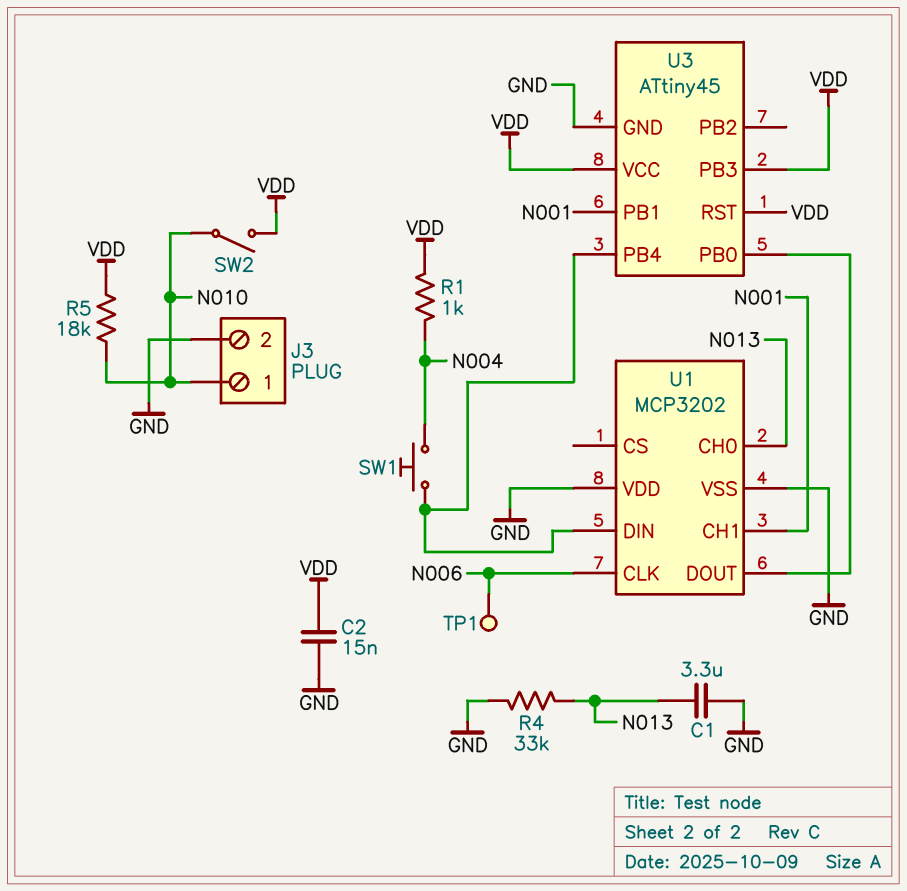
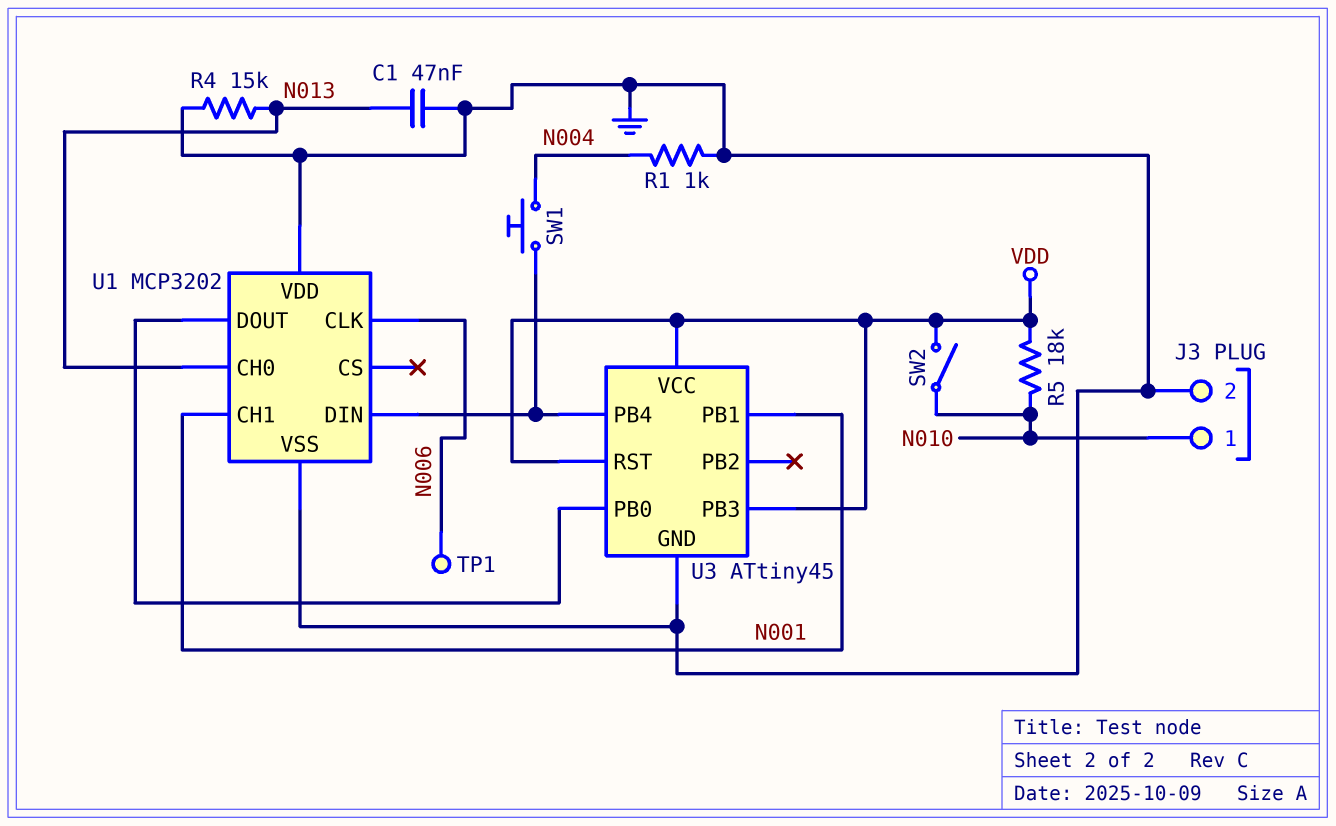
C1: 3.3uF (GND, N013) -> 47nF (GND, N013)
C2: 15nF (GND, VDD) -> none
R1: 1k (N004, VDD) -> 1k (GND, N004)
R4: 33k (GND, N013) -> 15k (GND, N013)

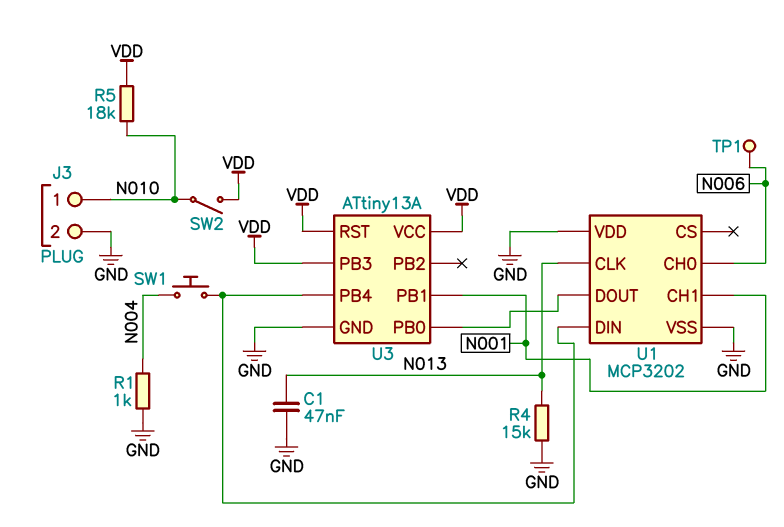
U1 pin CH0: N013 -> N006
U1 pin CLK: N006 -> N013
U3: ATtiny45 -> ATtiny13A

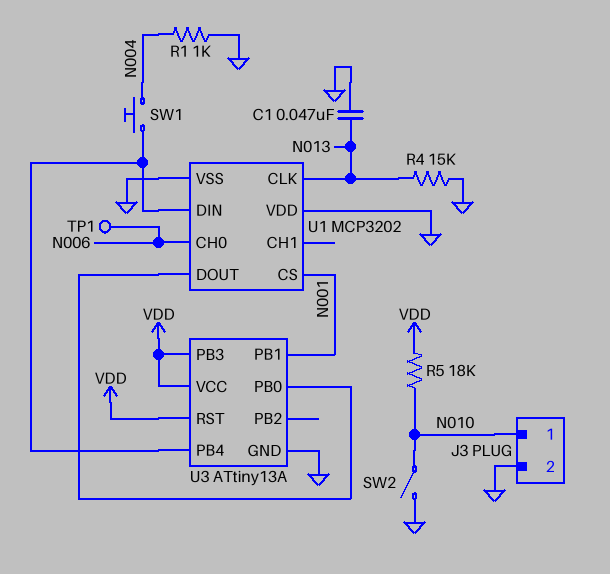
SW2: switch (N010, VDD) -> switch (GND, N010)
U1 pin CH1: N001 -> none
U1 pin CS: none -> N001

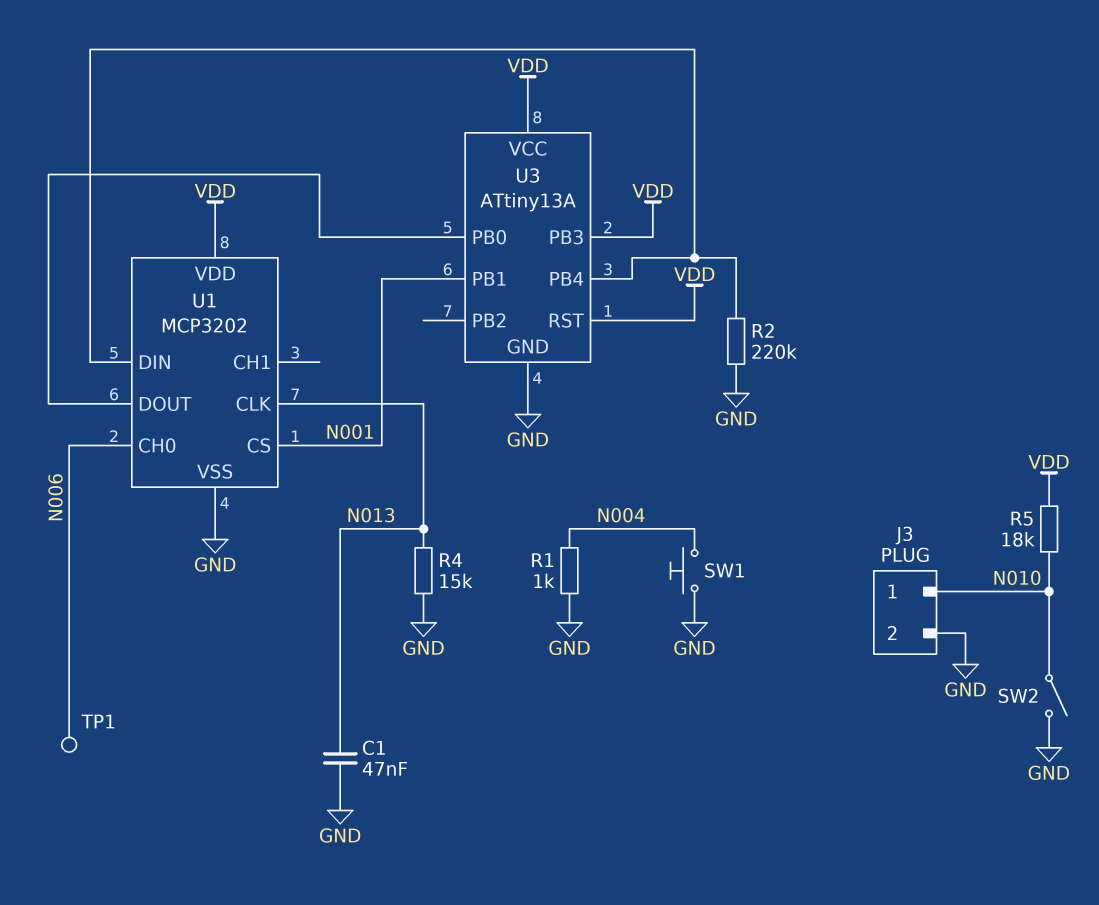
R2: none -> 220k (GND, U1/DIN)
SW1: button (N004, U1/DIN) -> button (GND, N004)
U1 pin VDD: GND -> VDD

